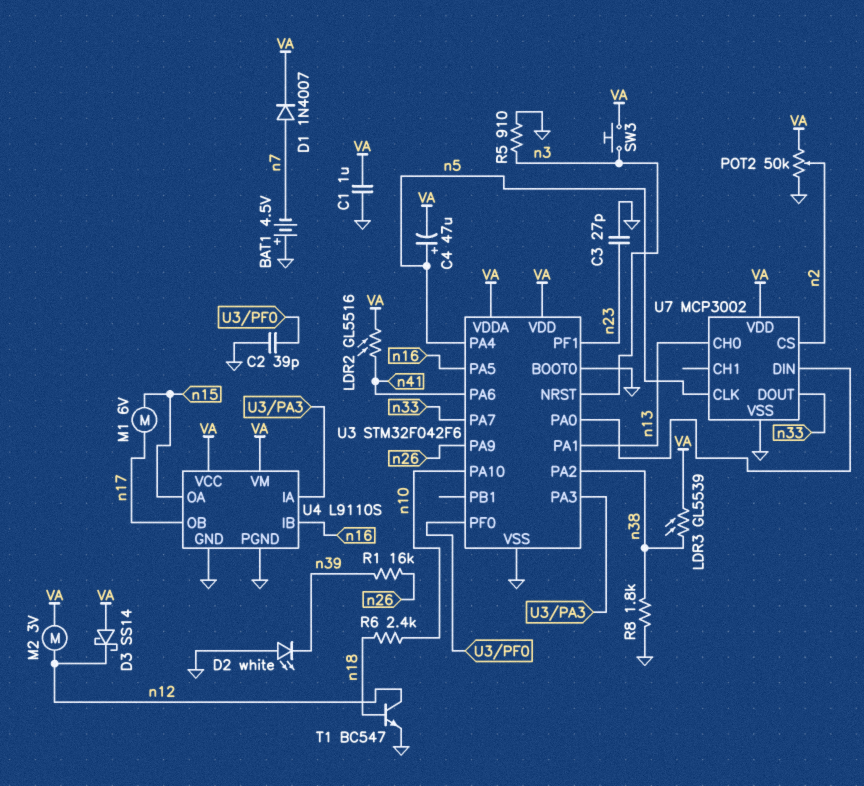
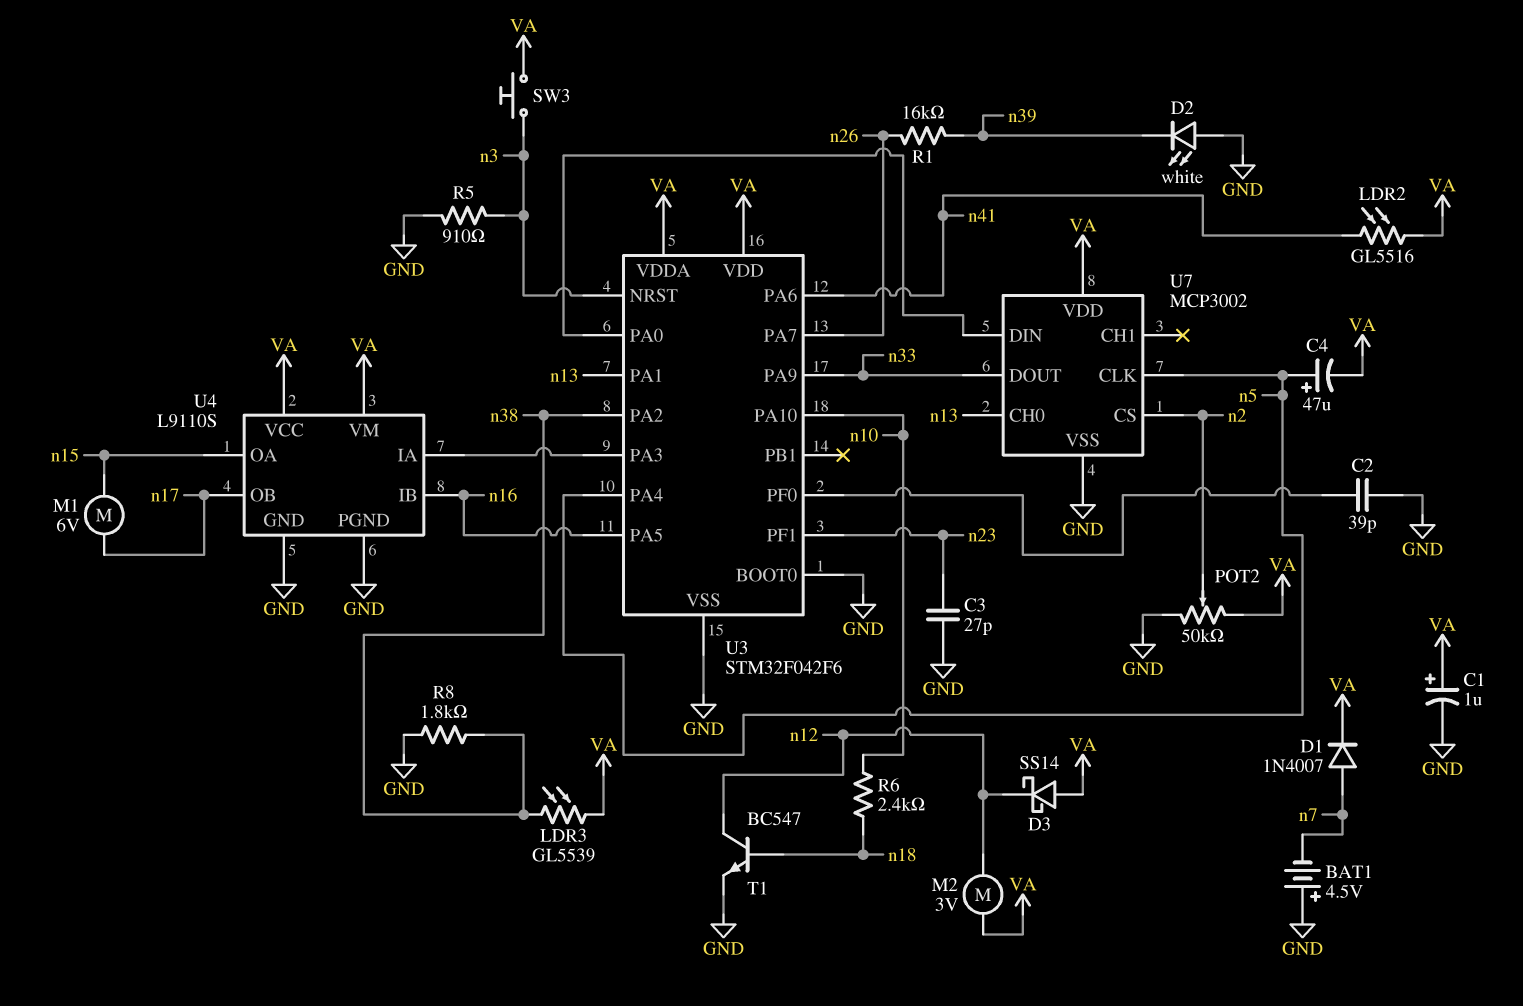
C1: 1uF (GND, VA) -> 1uF (plus VA, minus GND)
U3 pin PA7: n33 -> n26
U3 pin PA9: n26 -> n33

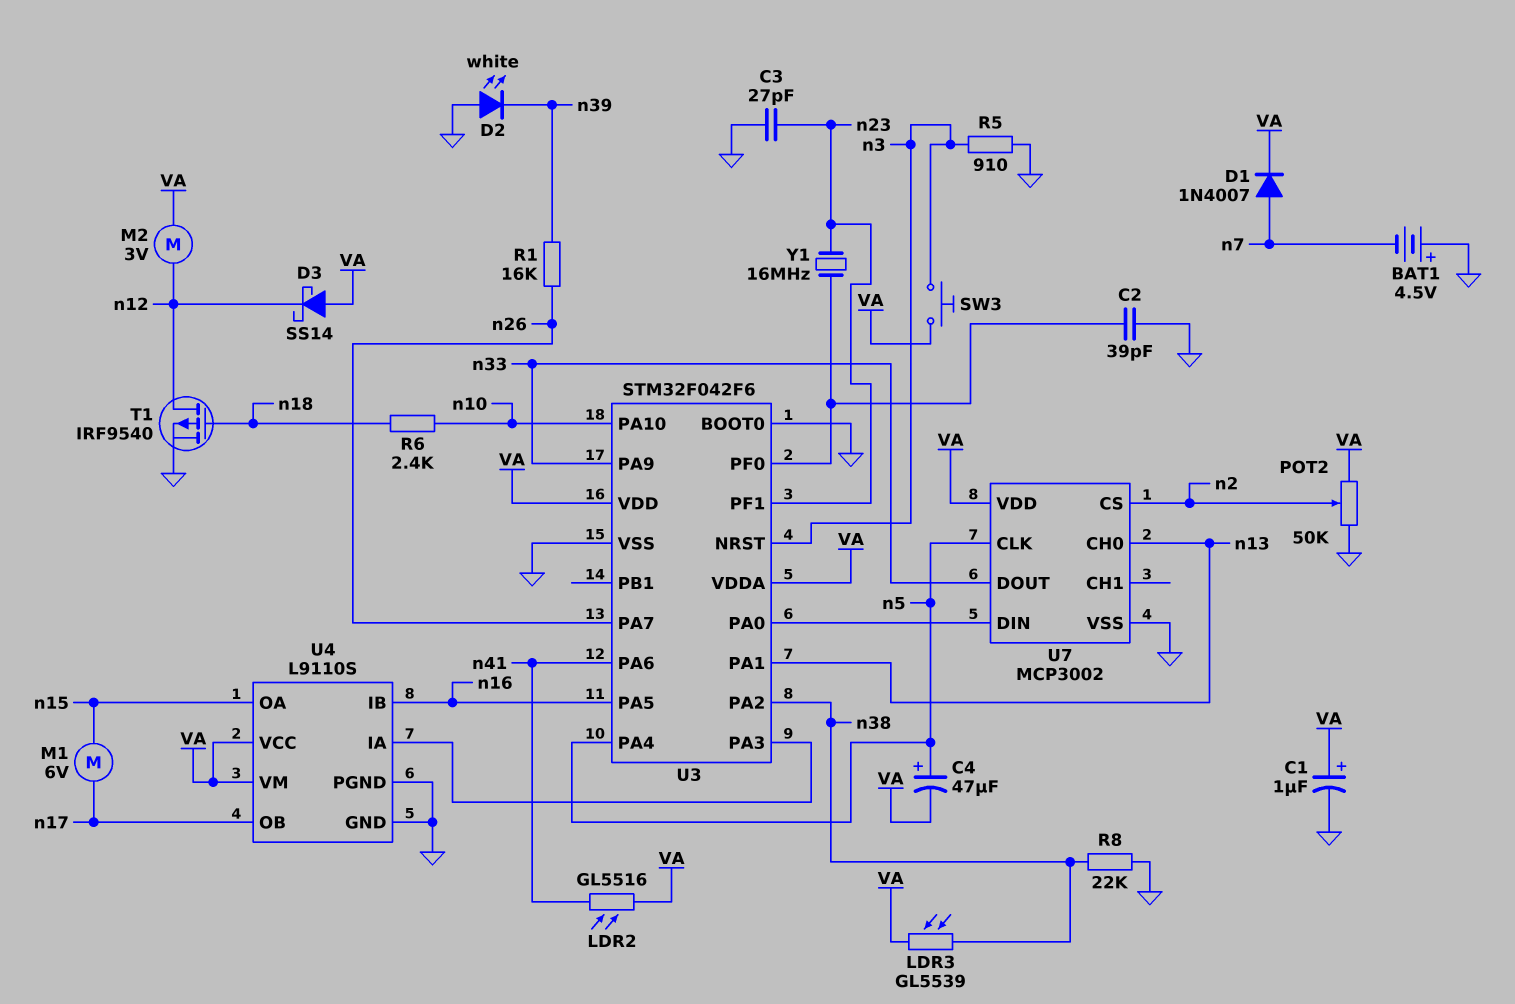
R8: 1.8k (GND, n38) -> 22k (GND, n38)
T1: NPN BC547 (B n18, C n12, E GND) -> PMOS IRF9540 (G n18, D n12, S GND)
Y1: none -> 16MHz (U3/PF0, n23)

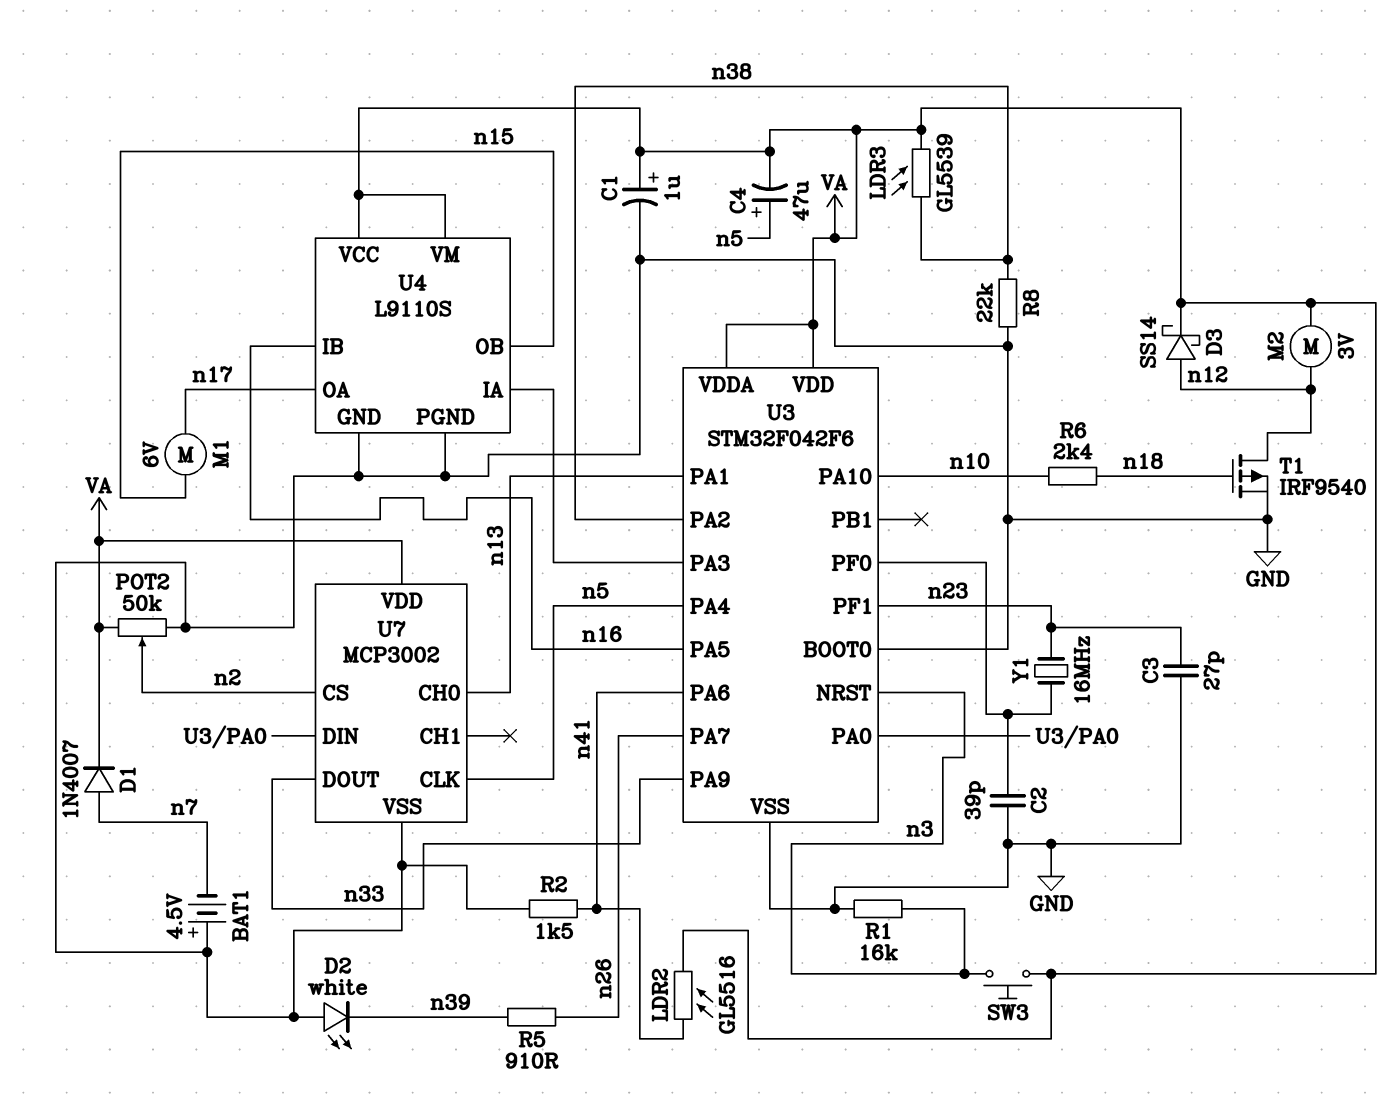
D3: schottky SS14 (A VA, K n12) -> schottky SS14 (A n12, K VA)
R1: 16k (n26, n39) -> 16k (GND, n3)
R2: none -> 1.5k (GND, n41)
R5: 910 (GND, n3) -> 910 (n26, n39)
U4 pin OA: n15 -> n17
U4 pin OB: n17 -> n15

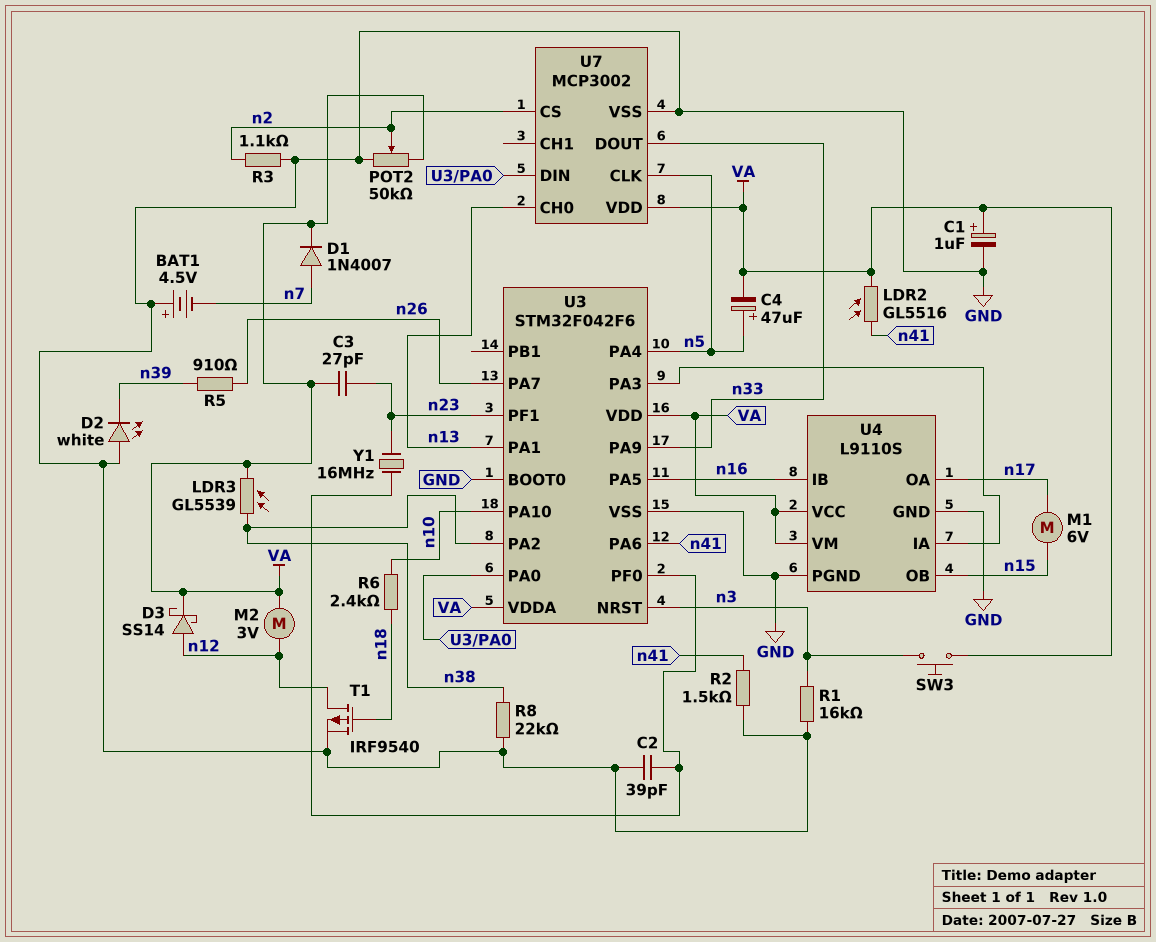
C3: 27pF (GND, n23) -> 27pF (VA, n23)
R3: none -> 1.1k (GND, n2)

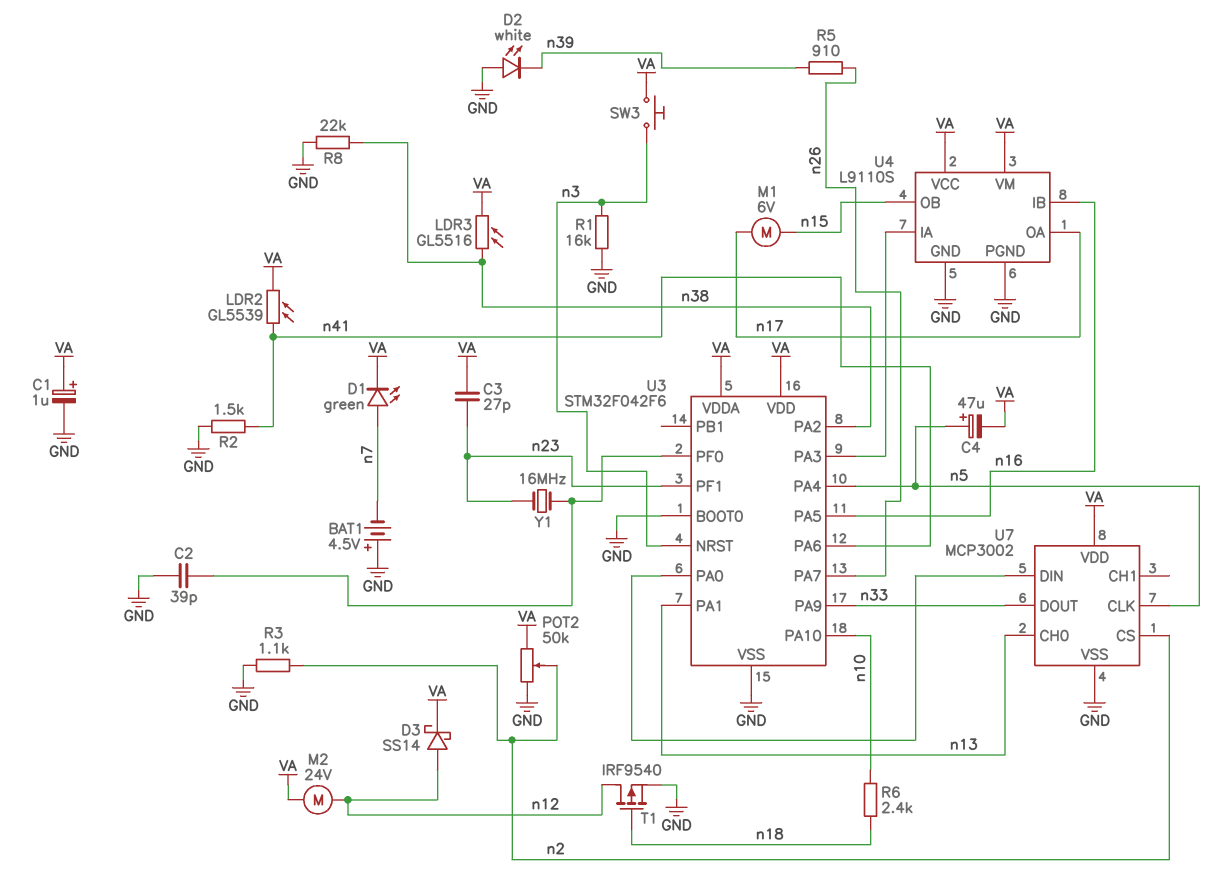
D1: diode 1N4007 (A n7, K VA) -> LED green (A n7, K VA)
LDR2: GL5516 (VA, n41) -> GL5539 (VA, n41)
LDR3: GL5539 (VA, n38) -> GL5516 (VA, n38)
M2: motor 3V (VA, n12) -> motor 24V (VA, n12)

